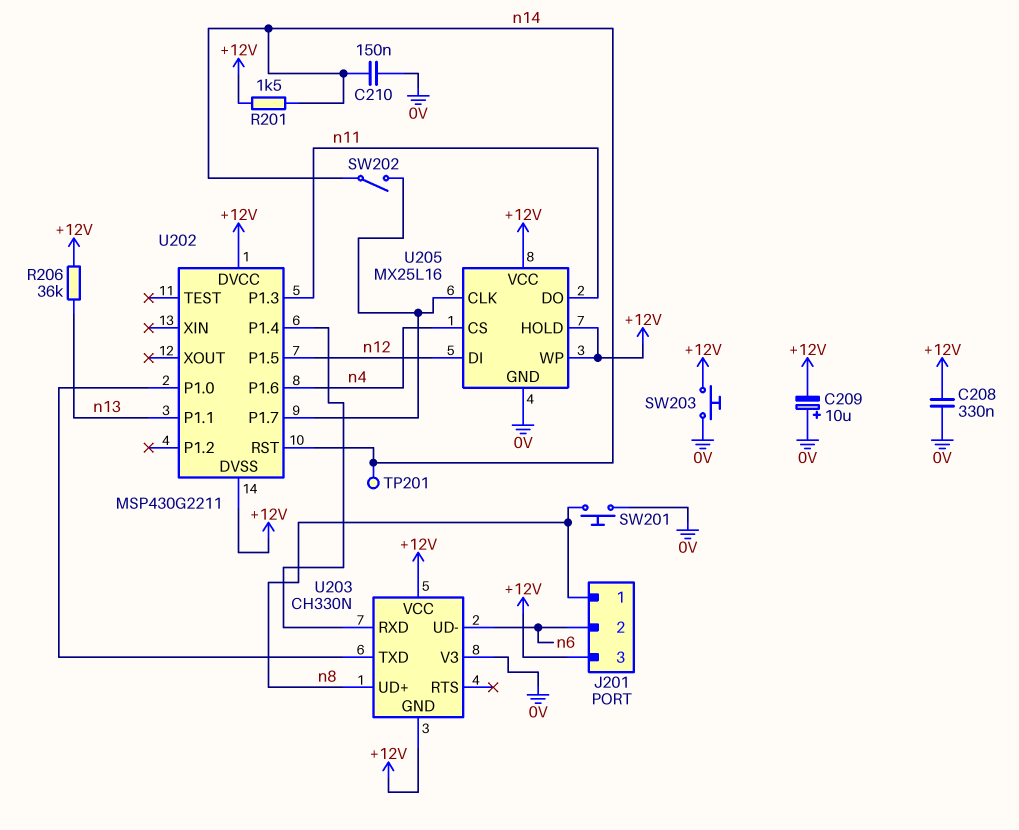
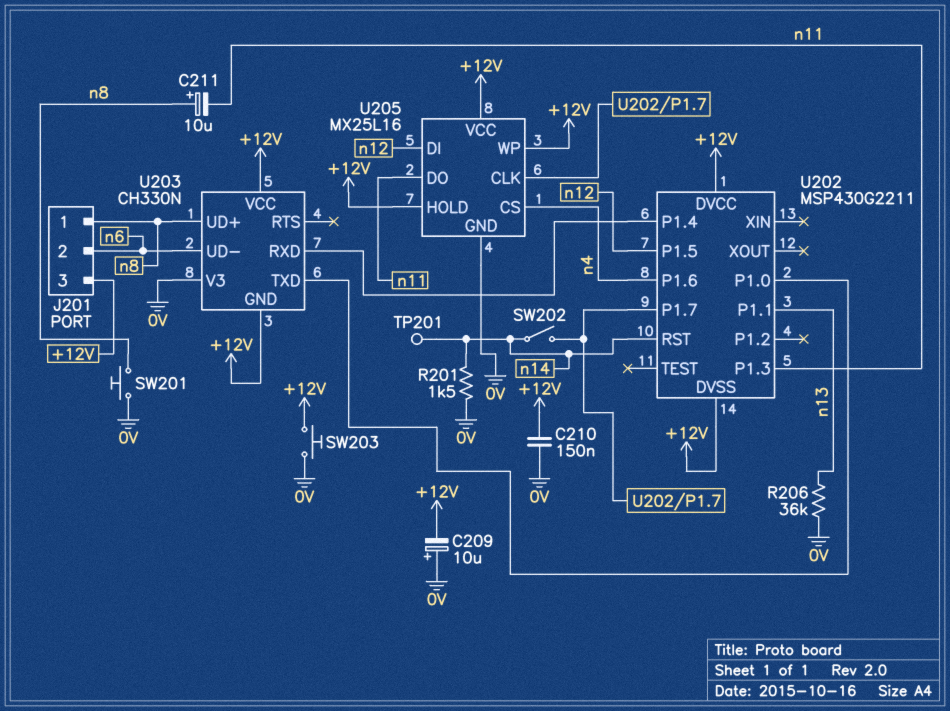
C208: 330nF (+12V, 0V) -> none
C210: 150nF (0V, n14) -> 150nF (+12V, 0V)
C211: none -> 10uF (plus n8, minus n11)
R201: 1.5k (+12V, n14) -> 1.5k (0V, n14)
R206: 36k (+12V, n13) -> 36k (0V, n13)

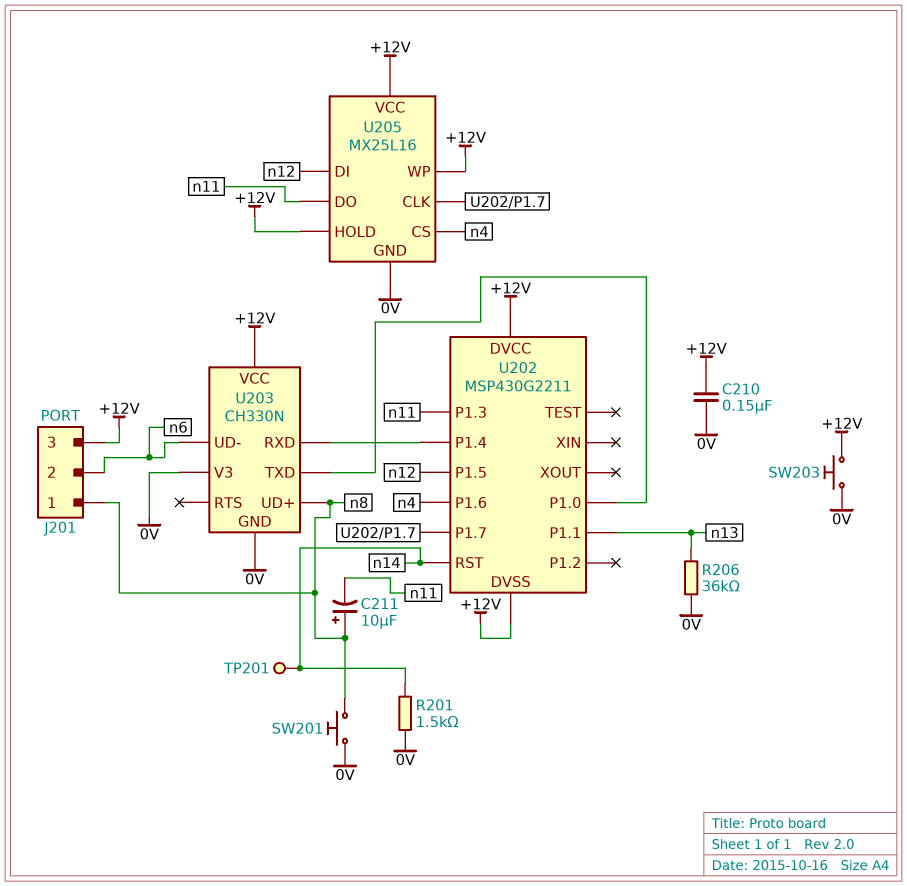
C209: 10uF (plus 0V, minus +12V) -> none
SW202: switch (U202/P1.7, n14) -> none
U203 pin GND: +12V -> 0V

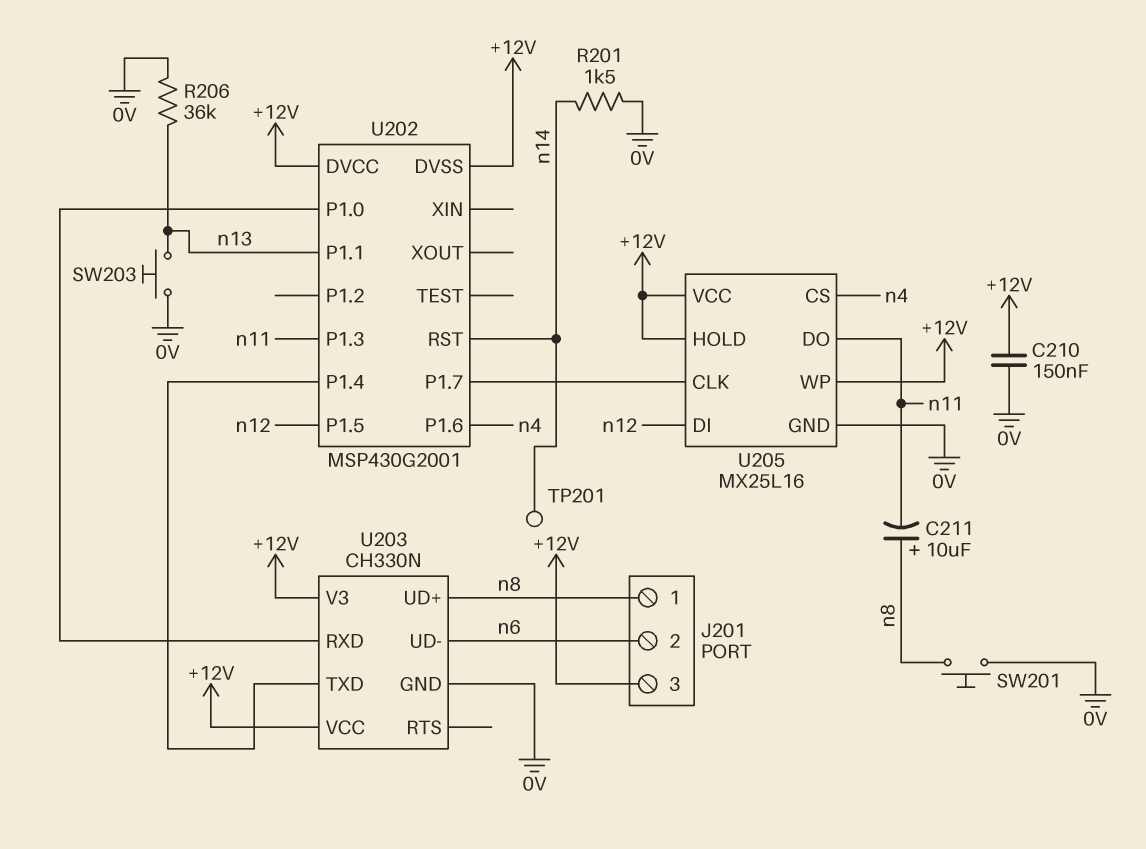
SW203: button (+12V, 0V) -> button (0V, n13)
U202: MSP430G2211 -> MSP430G2001
U203 pin RXD: U202/P1.4 -> U202/P1.0
U203 pin TXD: U202/P1.0 -> U202/P1.4
U203 pin V3: 0V -> +12V

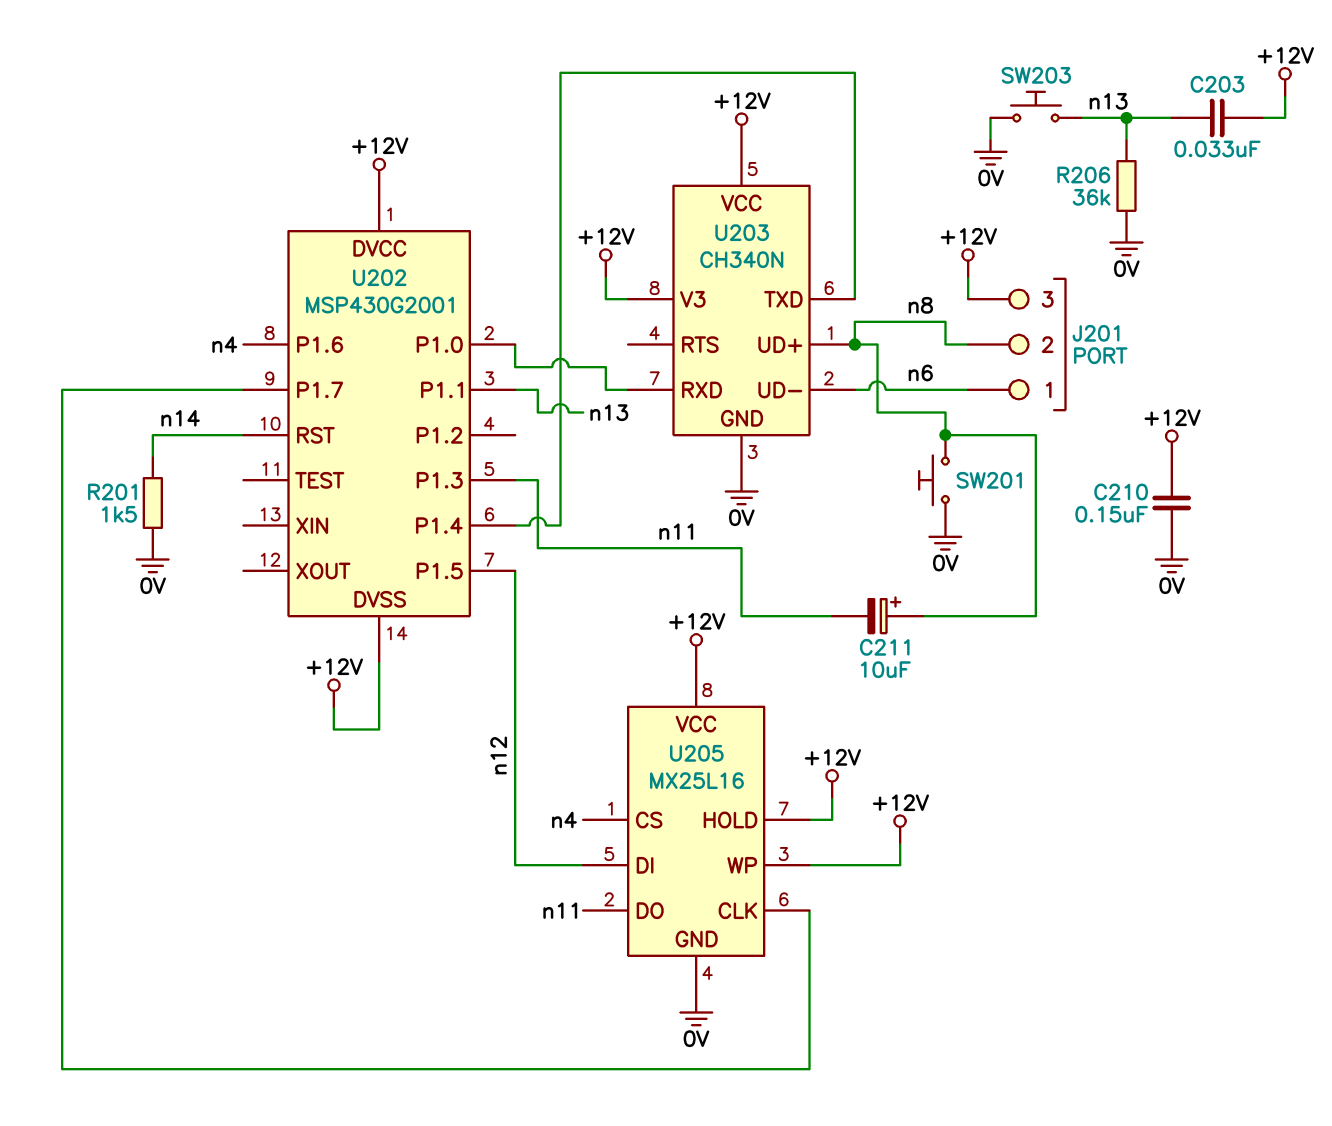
C203: none -> 33nF (+12V, n13)
J201 pin 1: n8 -> n6
J201 pin 2: n6 -> n8
TP201: test point (n14) -> none
U203: CH330N -> CH340N

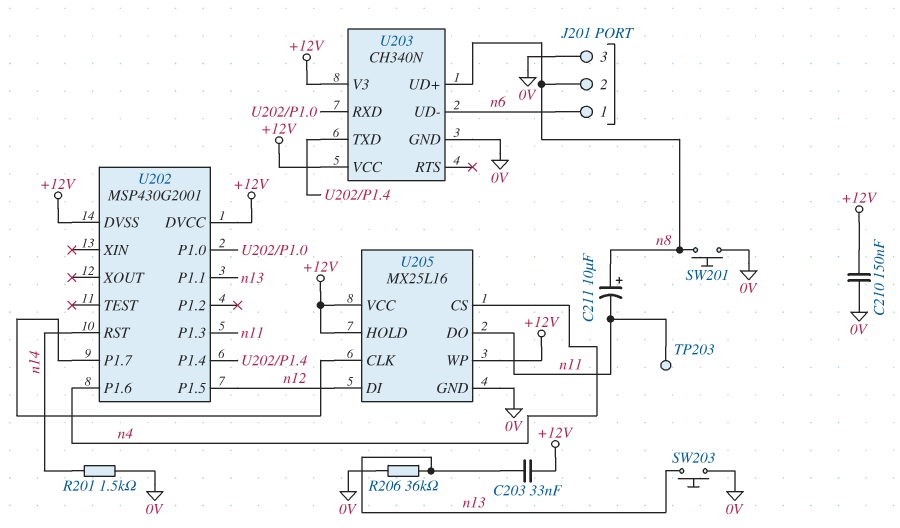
J201 pin 3: +12V -> 0V
TP203: none -> test point (n11)

